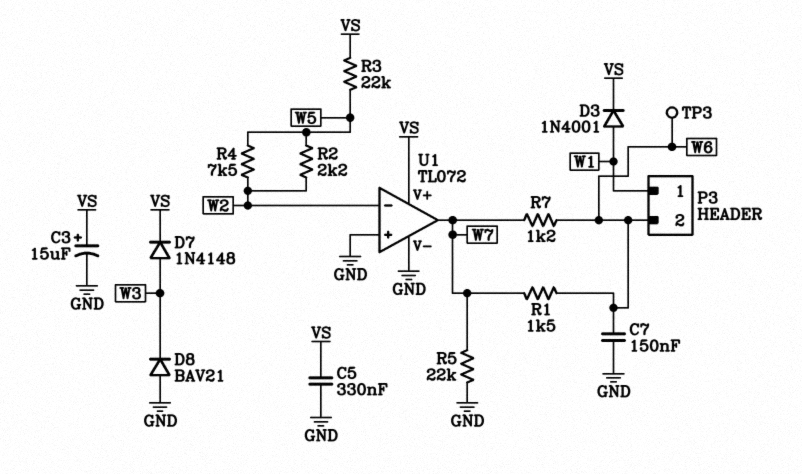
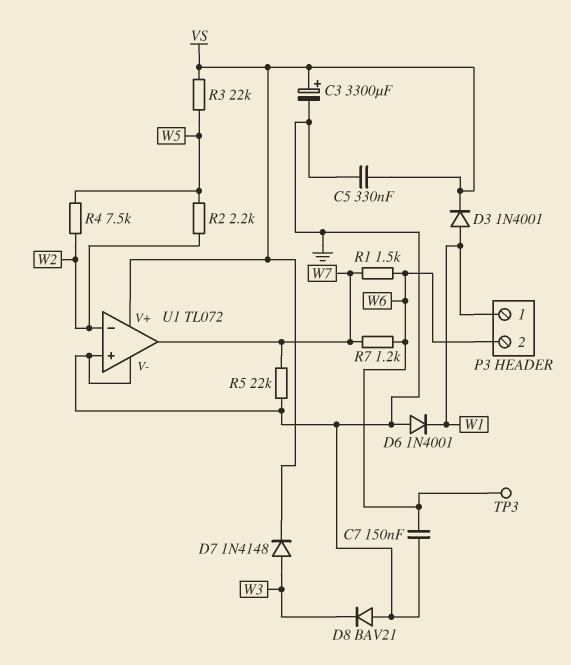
C3: 15uF (plus VS, minus GND) -> 3300uF (plus VS, minus GND)
D6: none -> diode 1N4001 (A GND, K W1)

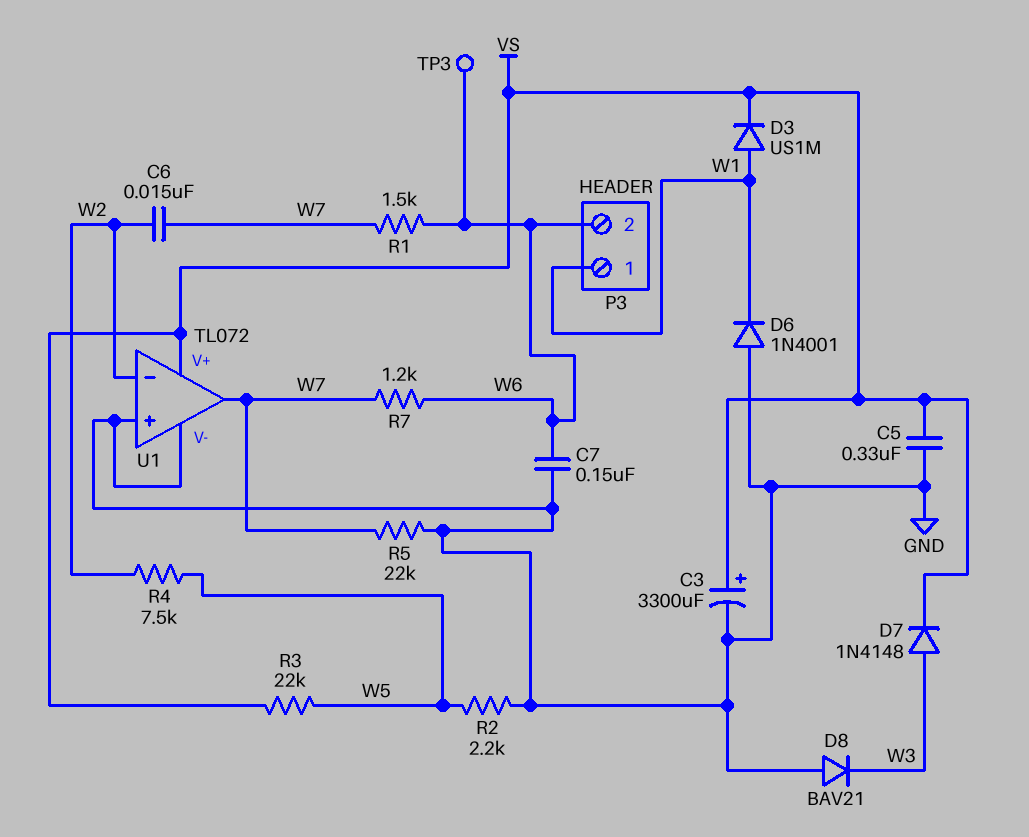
C6: none -> 15nF (W2, W7)
D3: diode 1N4001 (A W1, K VS) -> diode US1M (A W1, K VS)
R2: 2.2k (W2, W5) -> 2.2k (GND, W5)

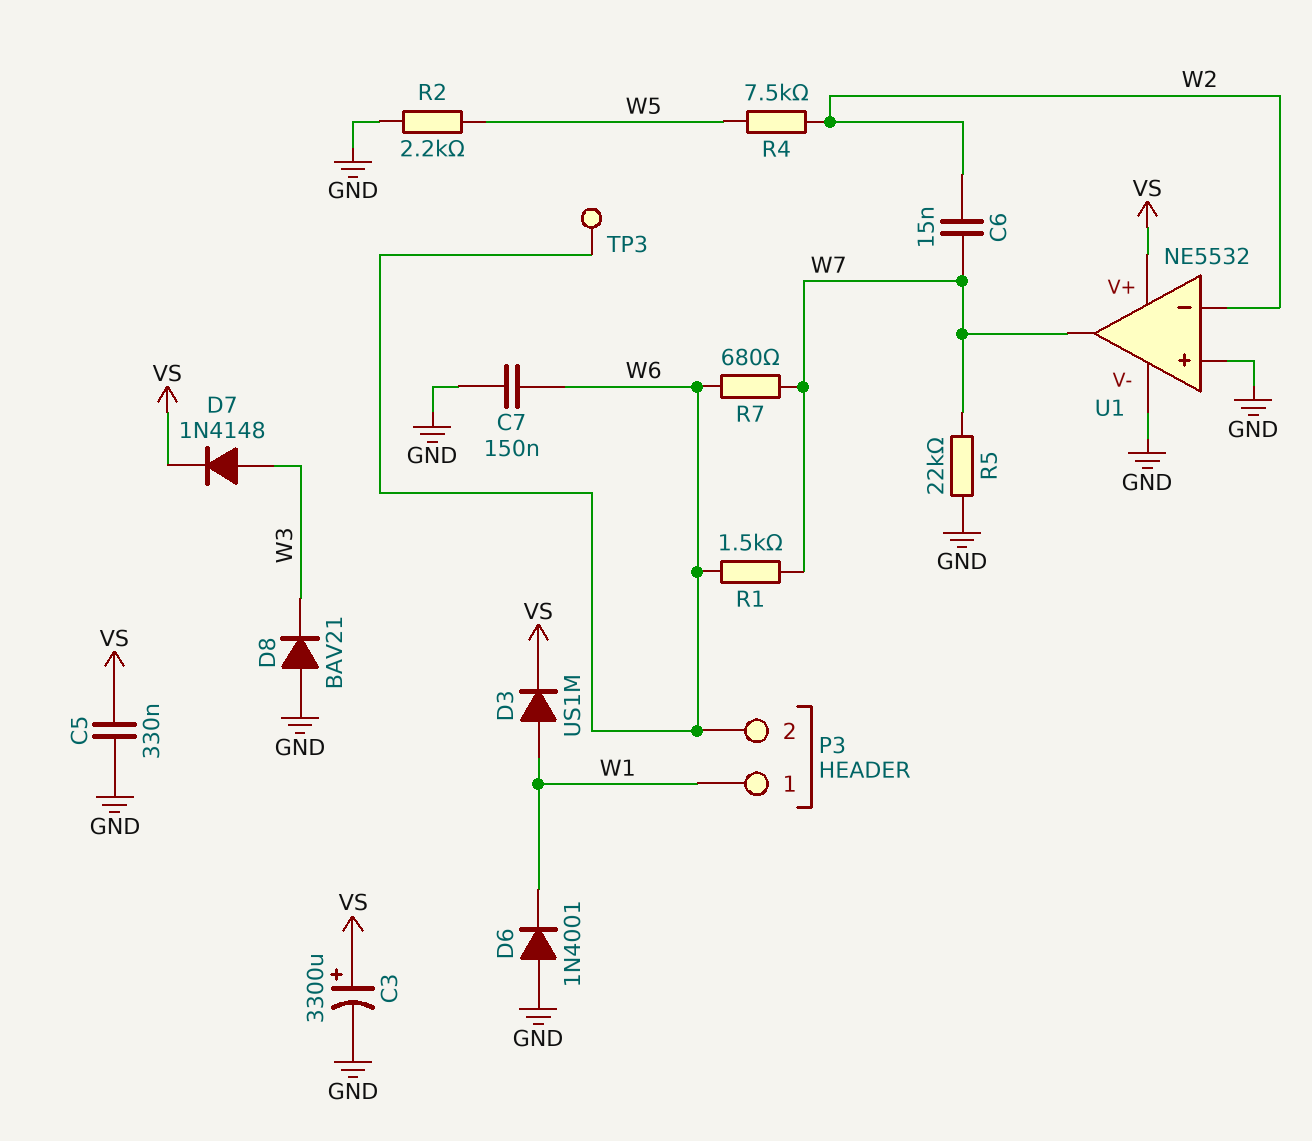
R3: 22k (VS, W5) -> none
R7: 1.2k (W6, W7) -> 680 (W6, W7)
U1: TL072 -> NE5532

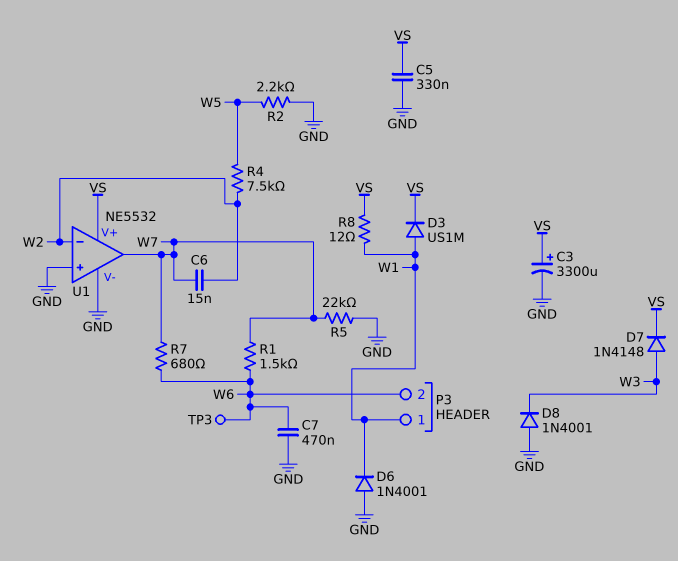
C7: 150nF (GND, W6) -> 470nF (GND, W6)
D8: diode BAV21 (A GND, K W3) -> diode 1N4001 (A GND, K W3)
R8: none -> 12 (VS, W1)

